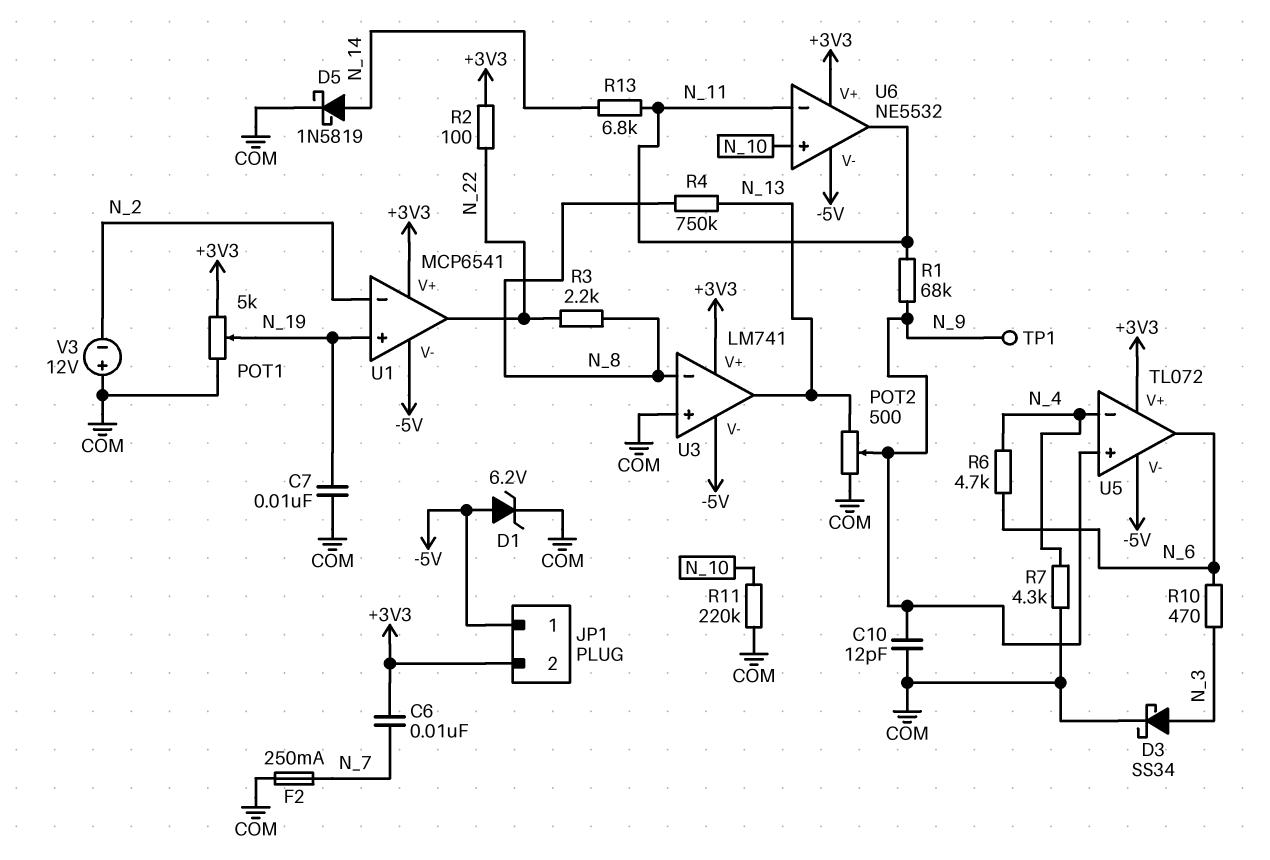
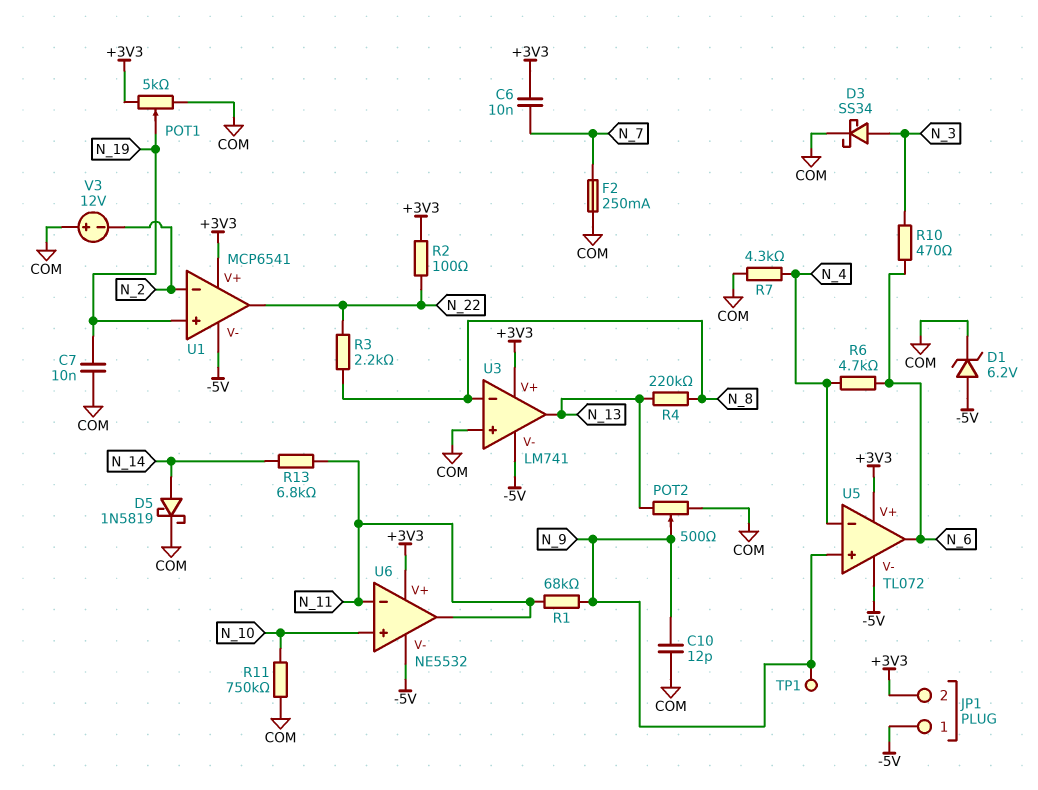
R4: 750k (N_8, N_13) -> 220k (N_8, N_13)
R11: 220k (COM, N_10) -> 750k (COM, N_10)

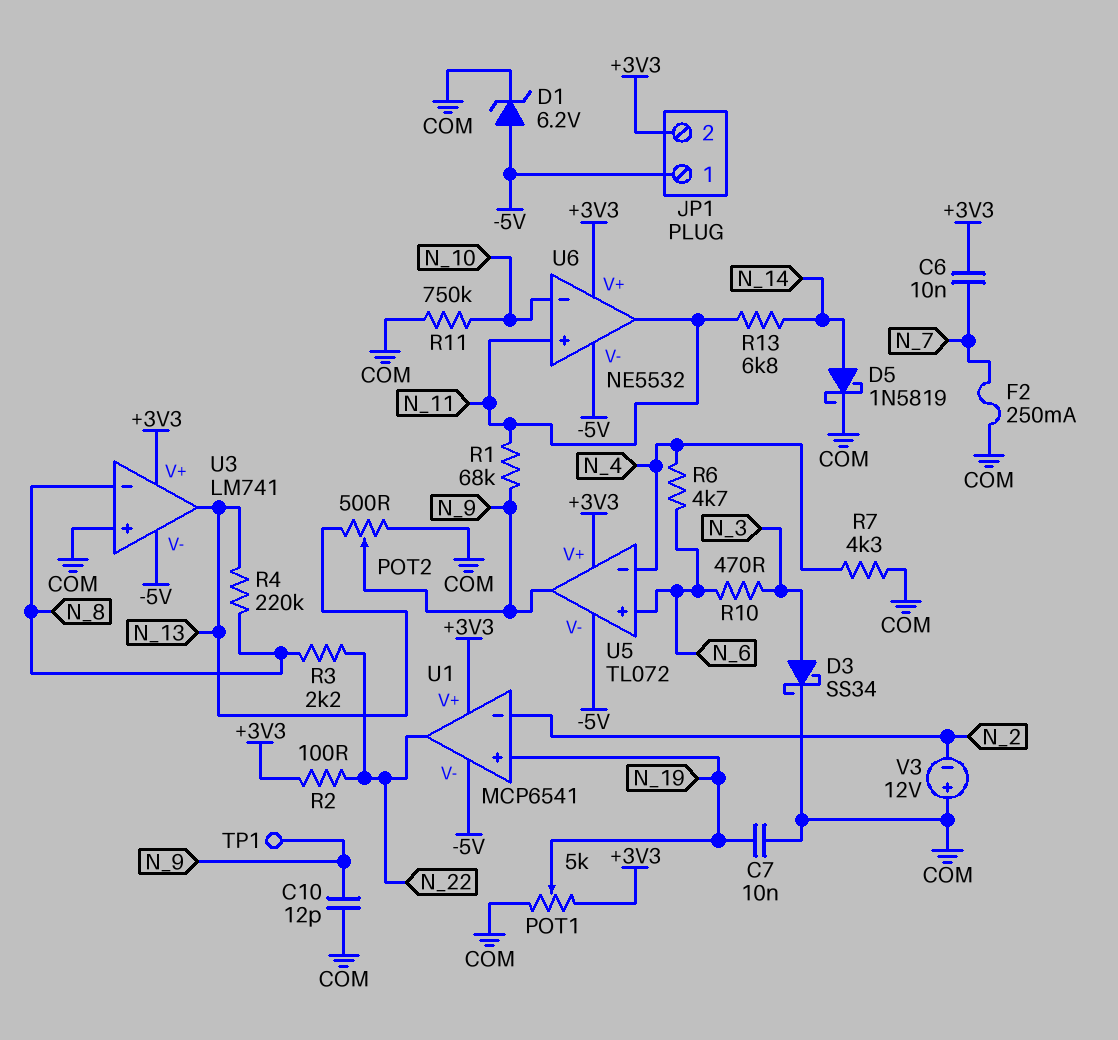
U5 pin in+: N_9 -> N_6
U5 pin out: N_6 -> N_9
U6 pin in+: N_10 -> N_11
U6 pin in-: N_11 -> N_10

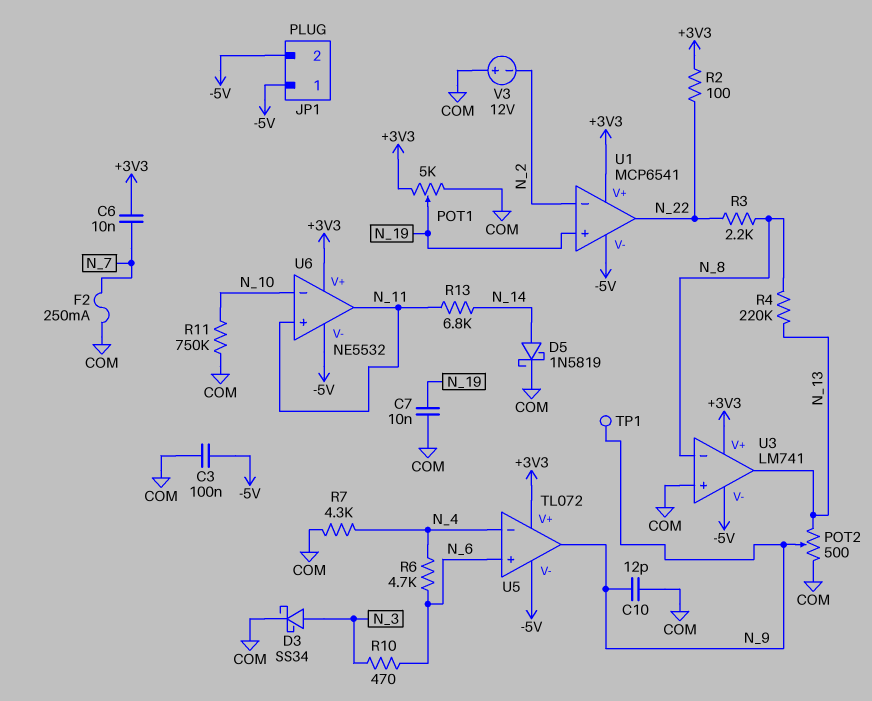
C3: none -> 100nF (-5V, COM)
D1: zener 6.2V (A -5V, K COM) -> none
JP1 pin 2: +3V3 -> -5V
R1: 68k (N_9, N_11) -> none

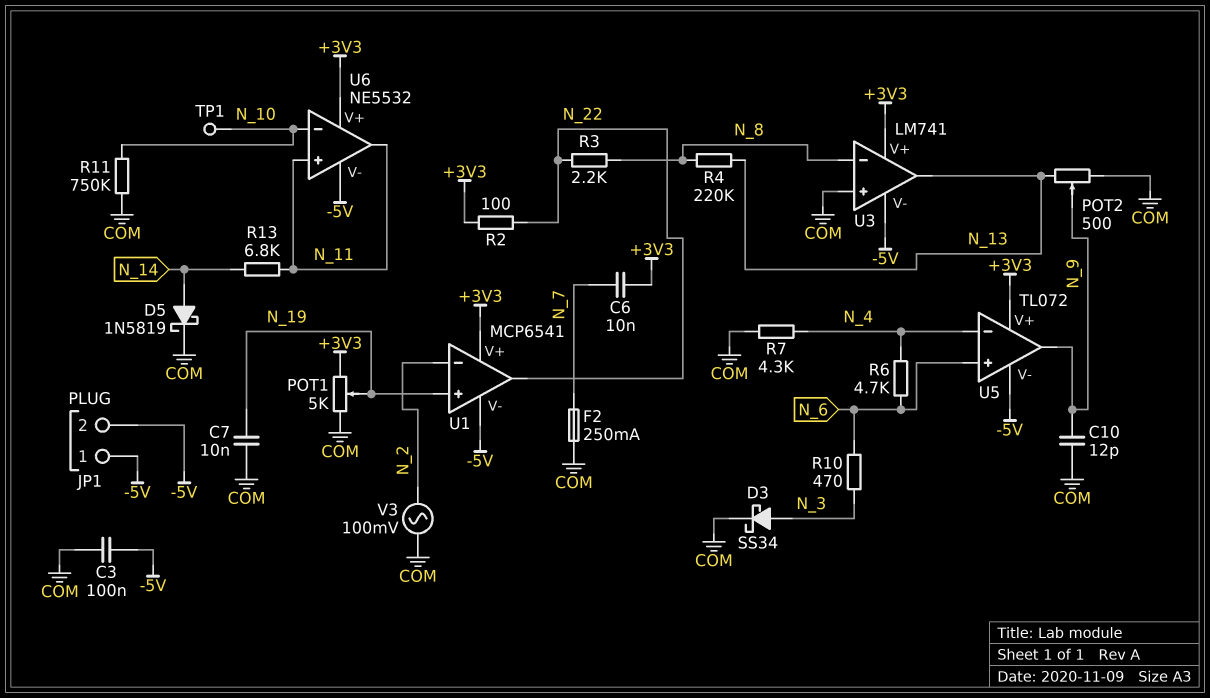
TP1: test point (N_9) -> test point (N_10)
V3: 12V (plus COM, minus N_2) -> AC 100mV (COM, N_2)

